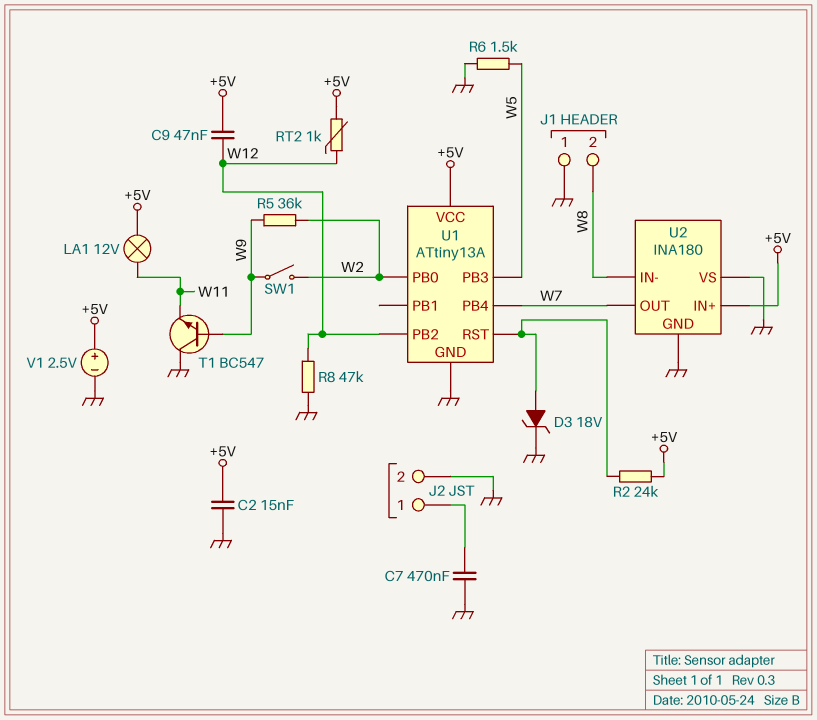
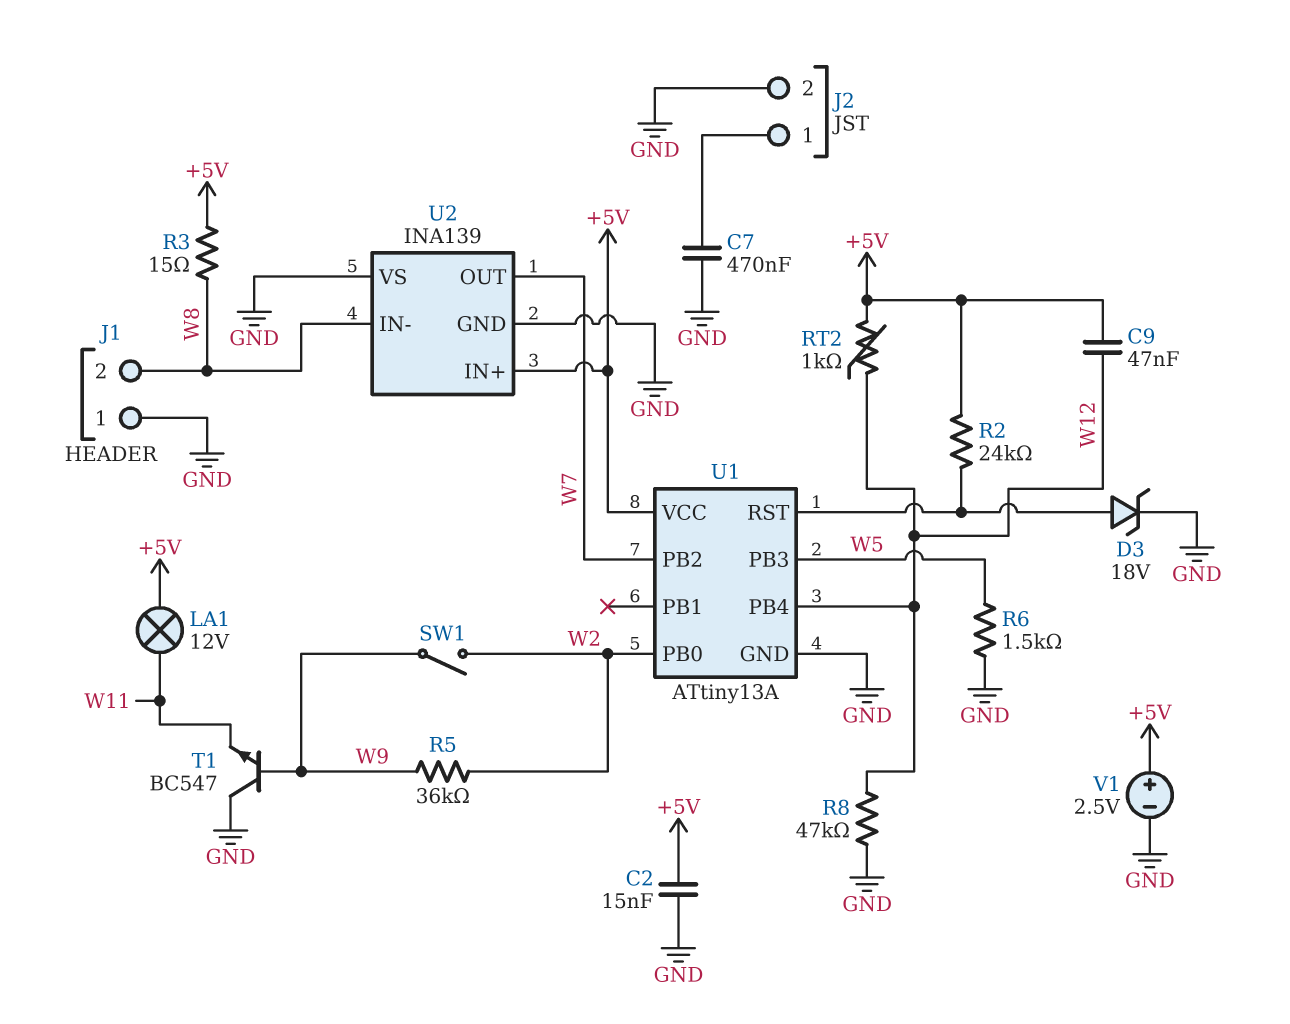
R3: none -> 15 (+5V, W8)
U1 pin PB2: W12 -> W7
U1 pin PB4: W7 -> W12
U2: INA180 -> INA139

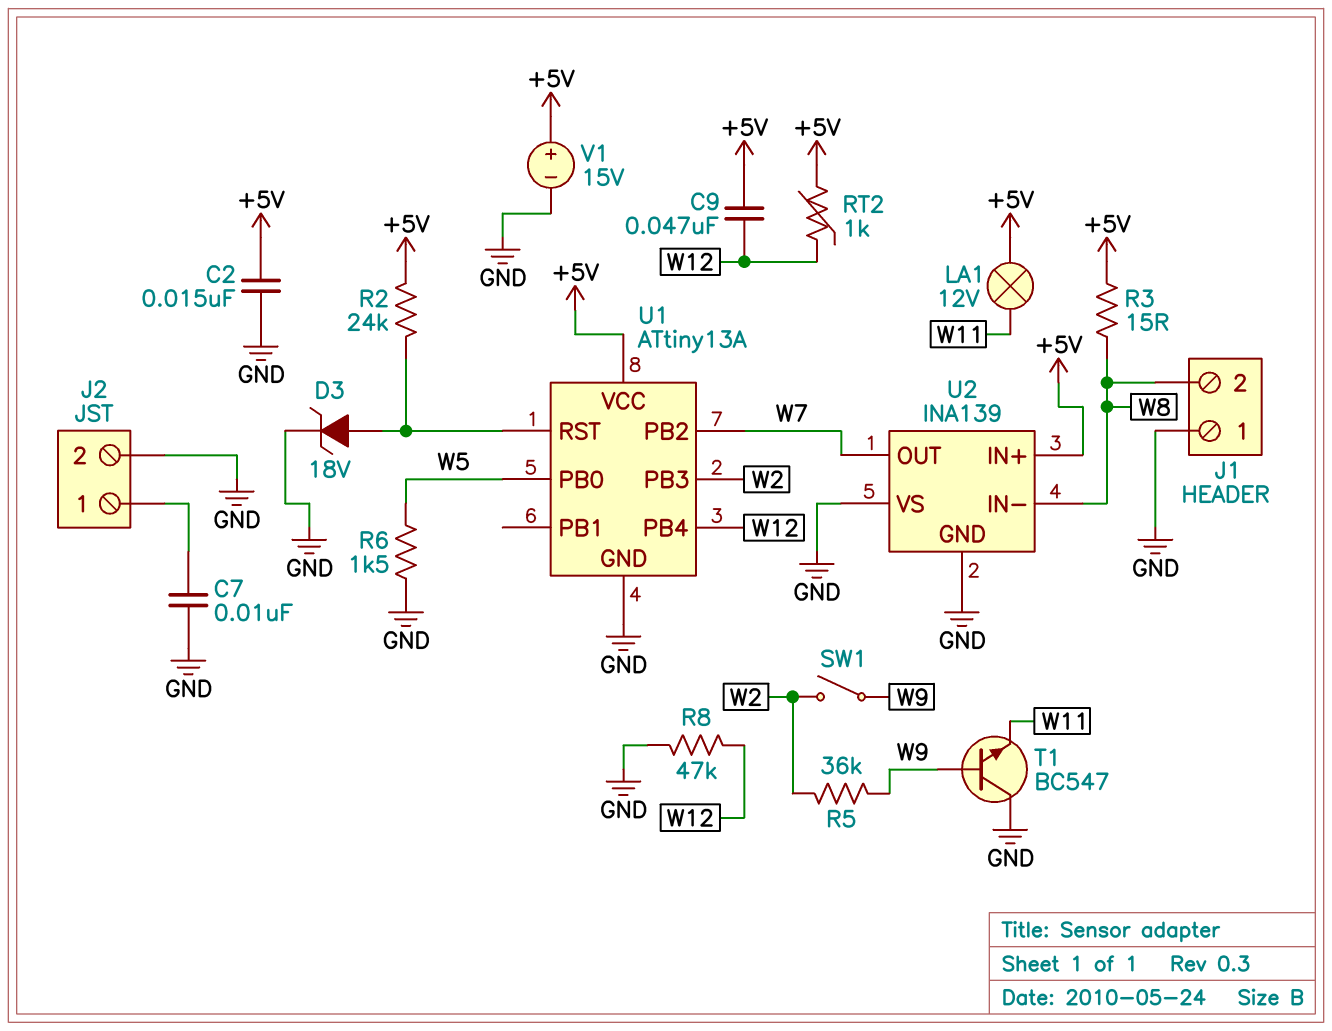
C7: 470nF (GND, J2/1) -> 10nF (GND, J2/1)
U1 pin PB0: W2 -> W5
U1 pin PB3: W5 -> W2
V1: 2.5V (plus +5V, minus GND) -> 15V (plus +5V, minus GND)

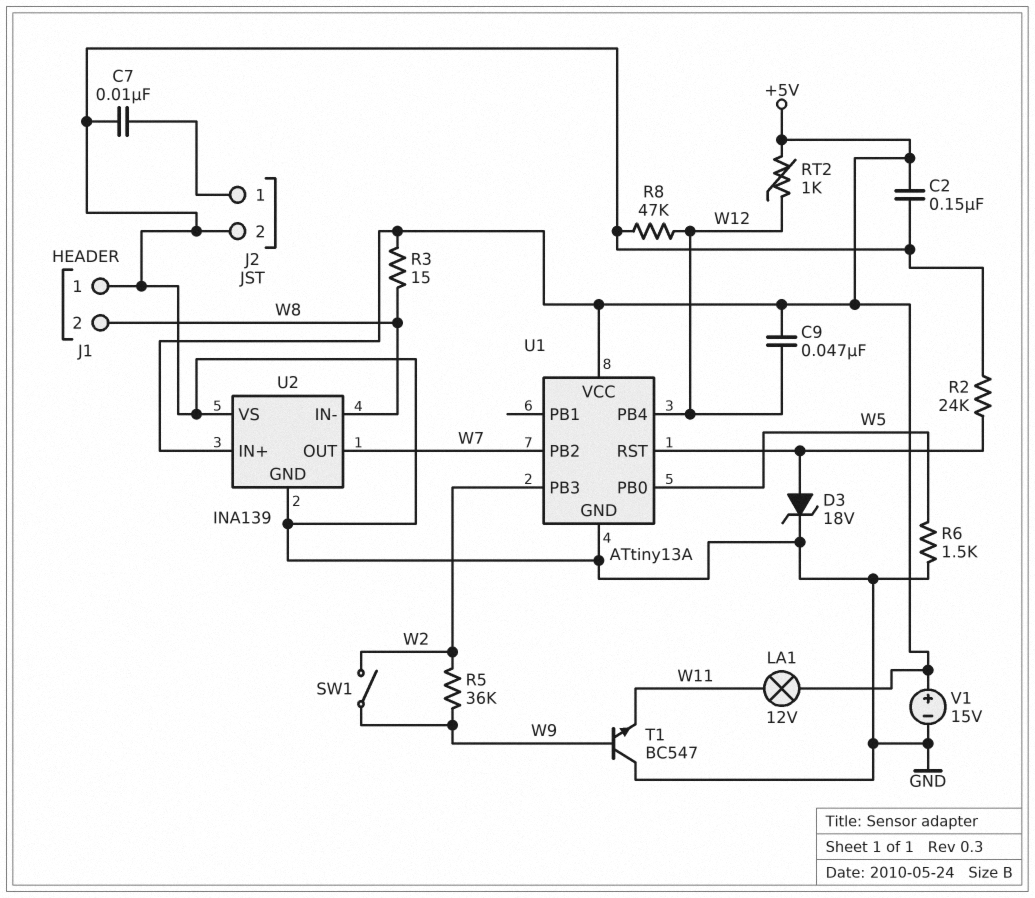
C2: 15nF (+5V, GND) -> 150nF (+5V, GND)
R2: 24k (+5V, U1/RST) -> 24k (GND, U1/RST)

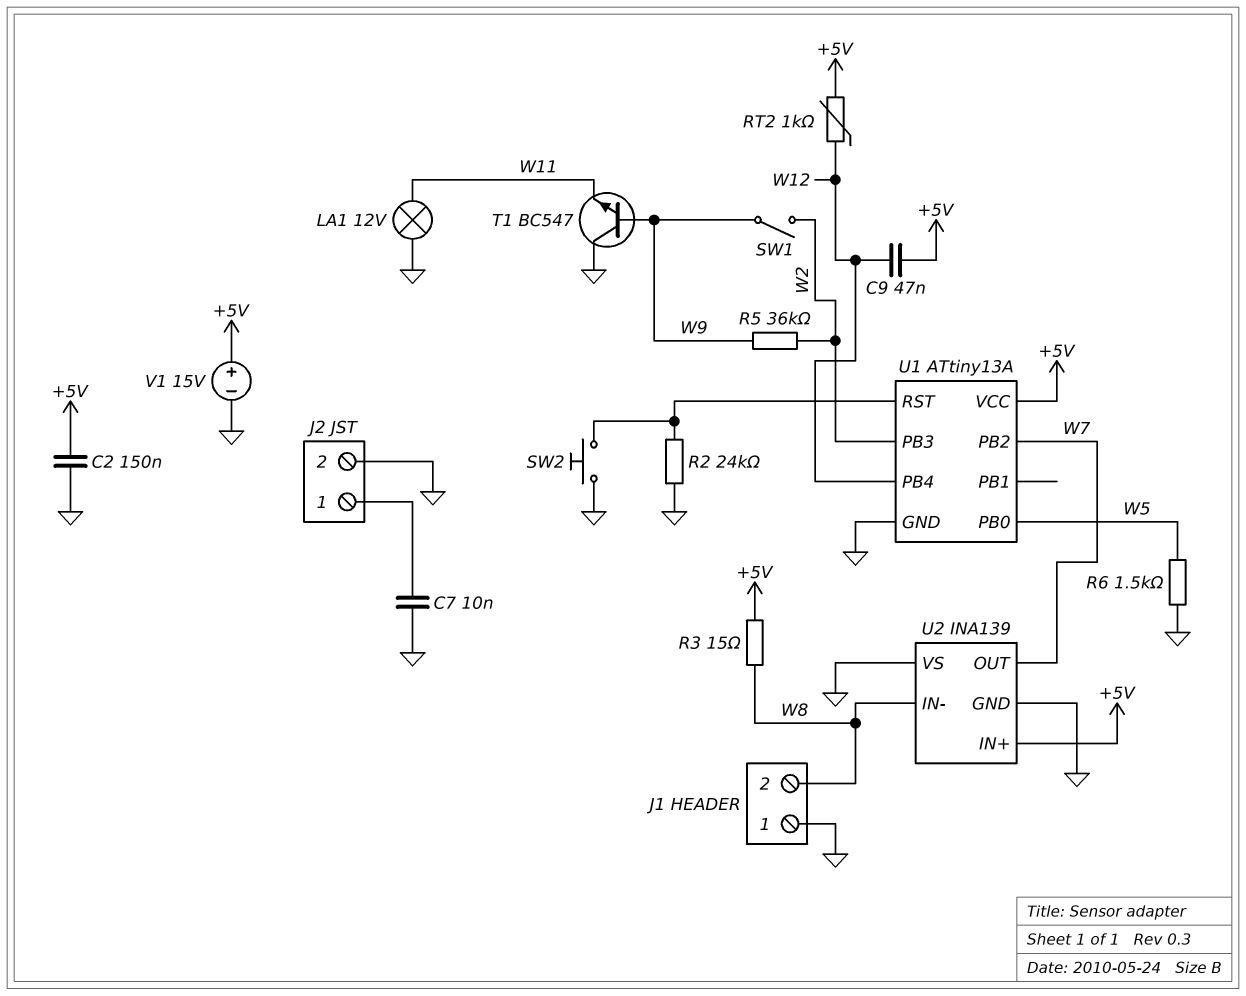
D3: zener 18V (A U1/RST, K GND) -> none
LA1: lamp 12V (+5V, W11) -> lamp 12V (GND, W11)
R8: 47k (GND, W12) -> none
SW2: none -> button (GND, U1/RST)

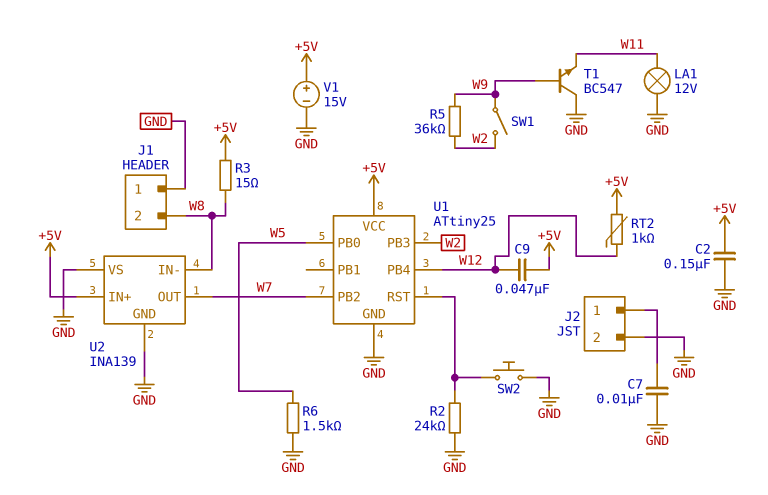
U1: ATtiny13A -> ATtiny25

